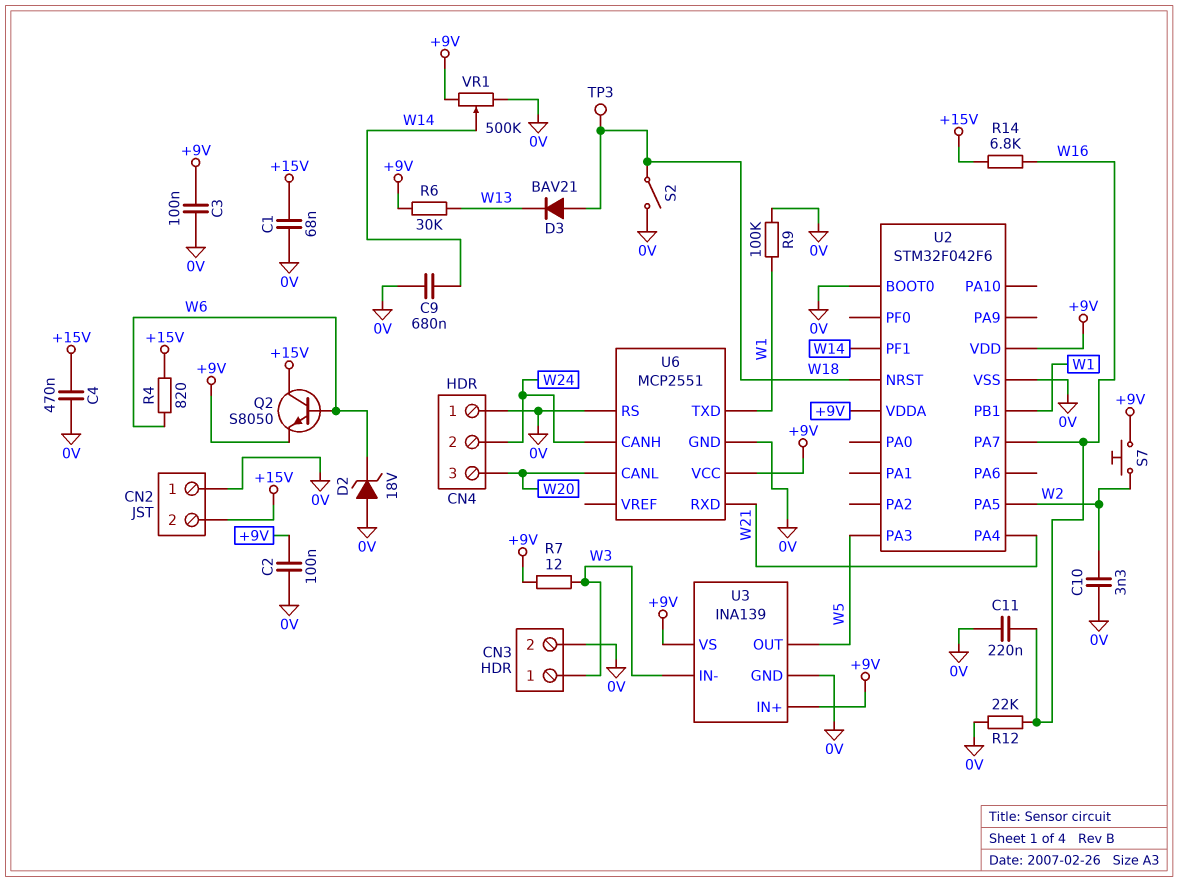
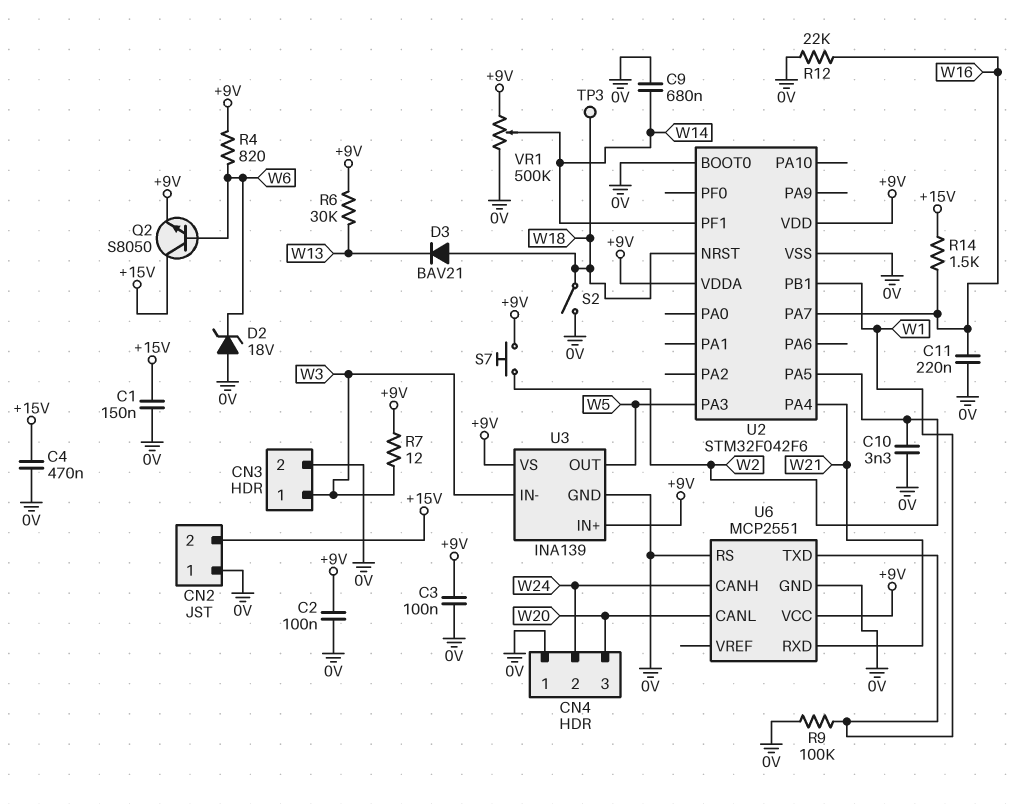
C1: 68nF (+15V, 0V) -> 150nF (+15V, 0V)
R4: 820 (+15V, W6) -> 820 (+9V, W6)
R14: 6.8k (+15V, W16) -> 1.5k (+15V, W16)

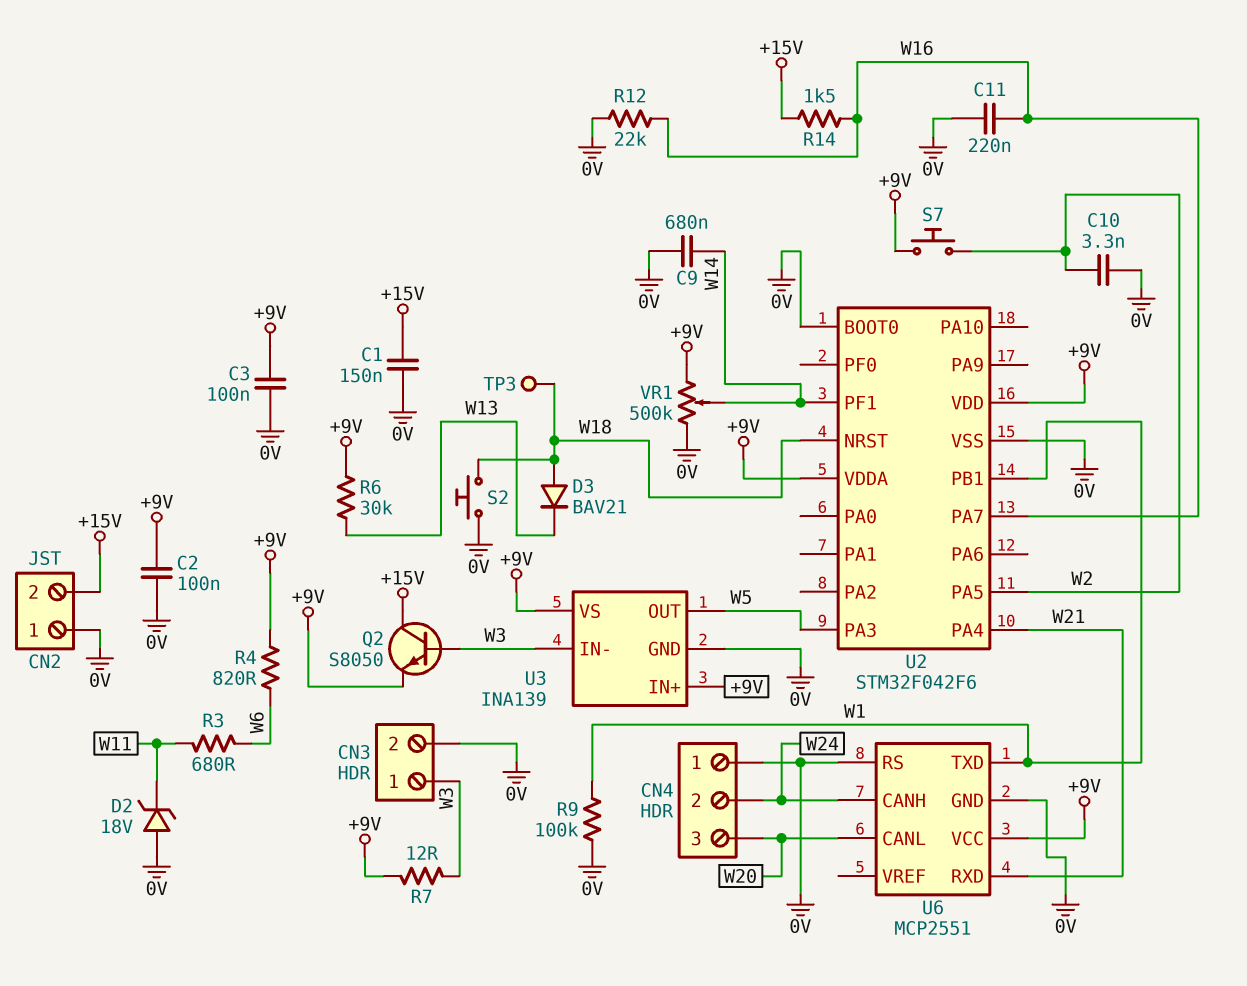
C4: 470nF (+15V, 0V) -> none
D2: zener 18V (A 0V, K W6) -> zener 18V (A 0V, K W11)
Q2: NPN S8050 (B W6, C +15V, E +9V) -> NPN S8050 (B W3, C +15V, E +9V)
R3: none -> 680 (W6, W11)
S2: switch (0V, W18) -> button (0V, W18)

